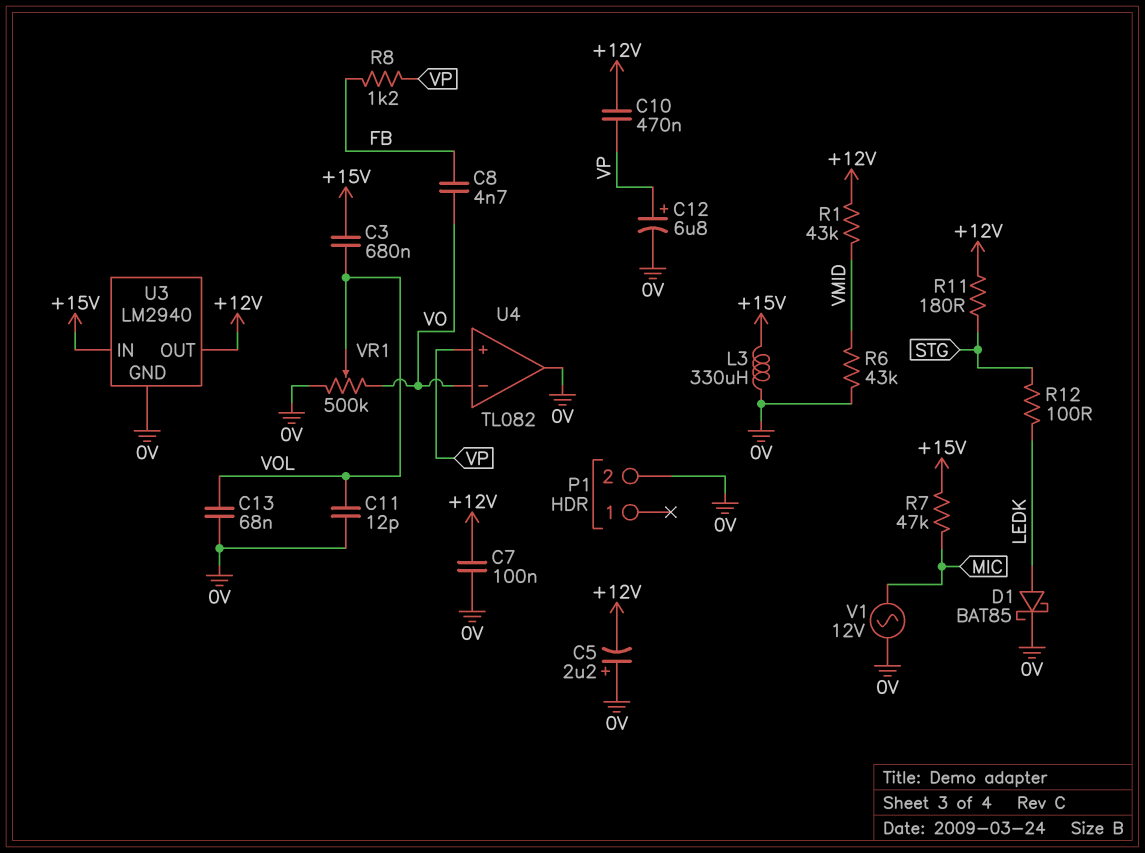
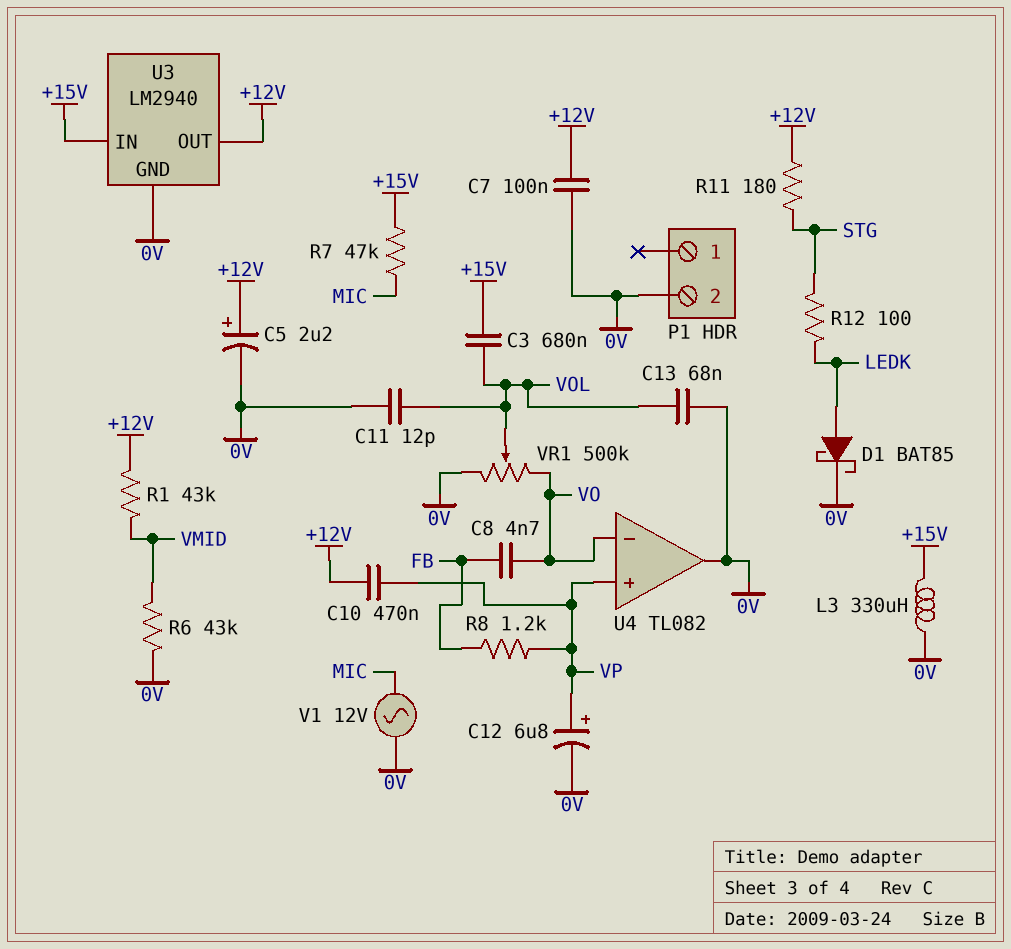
C5: 2.2uF (plus 0V, minus +12V) -> 2.2uF (plus +12V, minus 0V)

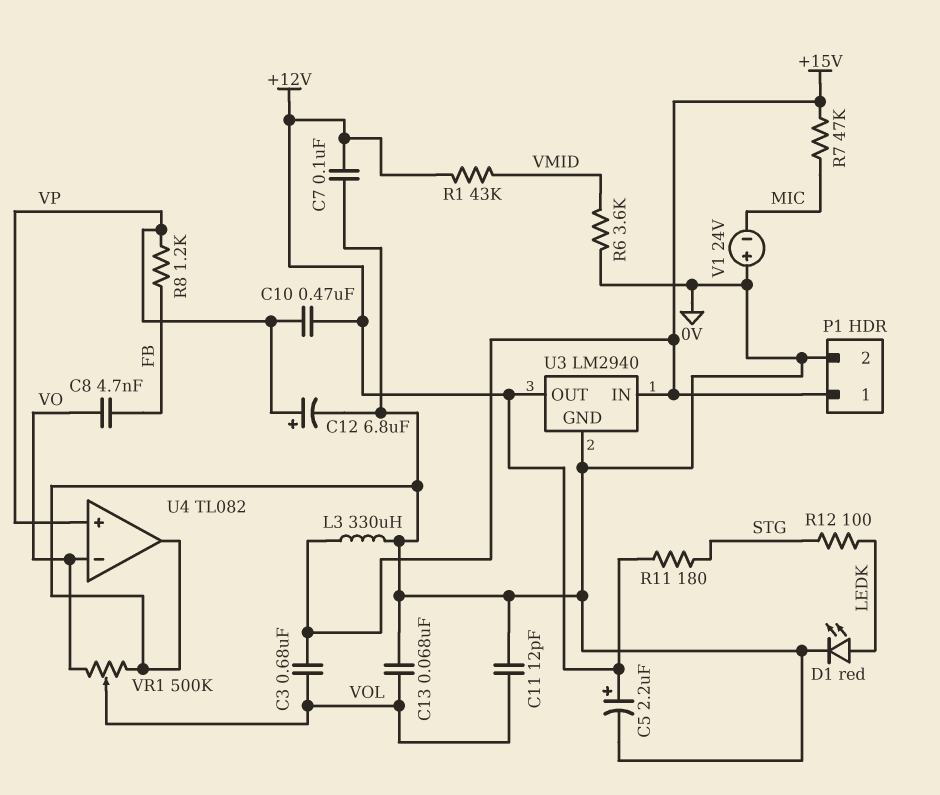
D1: schottky BAT85 (A LEDK, K 0V) -> LED red (A LEDK, K 0V)
P1 pin 1: none -> +15V
R6: 43k (0V, VMID) -> 3.6k (0V, VMID)
V1: AC 12V (0V, MIC) -> 24V (plus 0V, minus MIC)

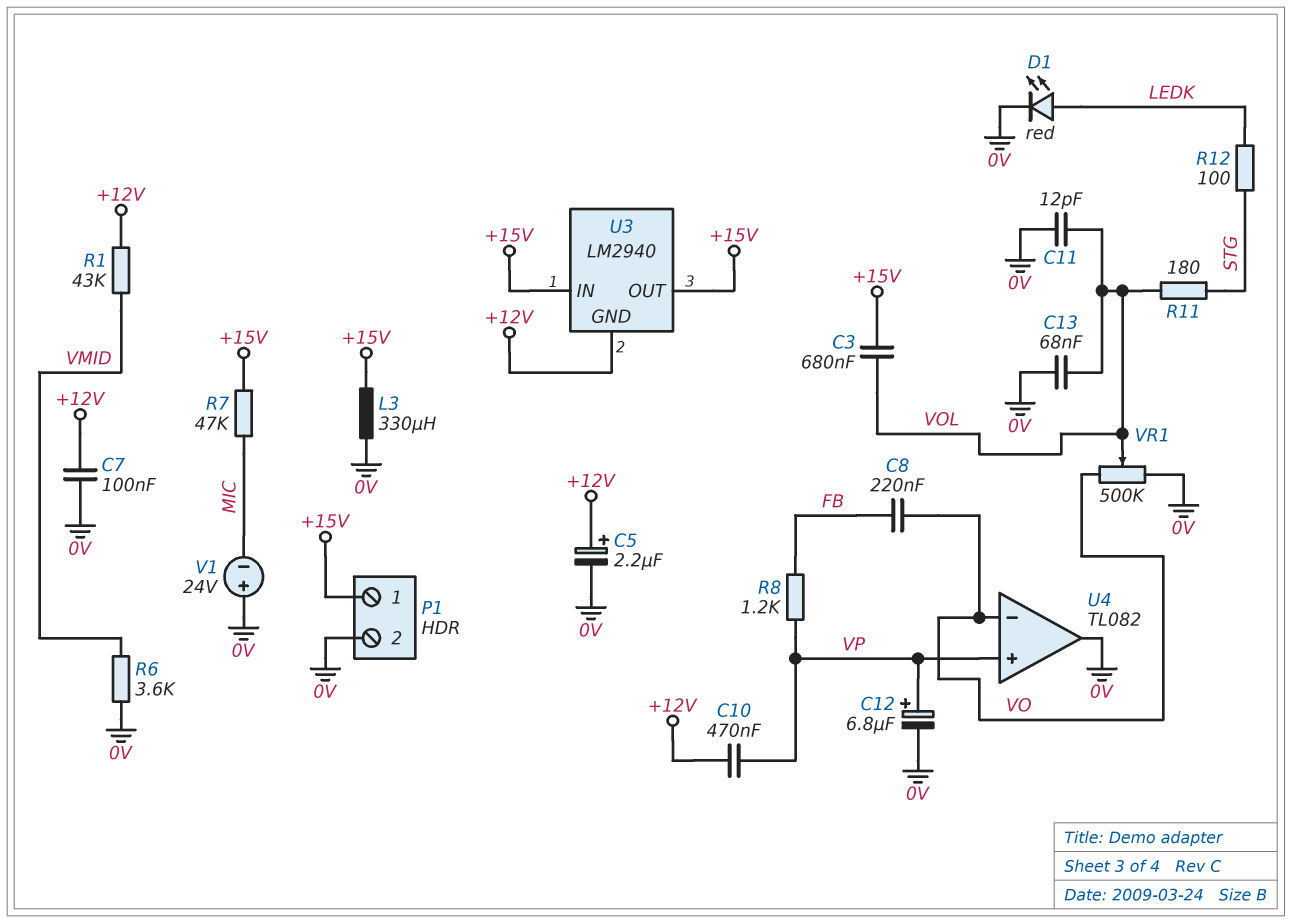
C8: 4.7nF (FB, VO) -> 220nF (FB, VO)
R11: 180 (+12V, STG) -> 180 (STG, VOL)
U3 pin GND: 0V -> +12V
U3 pin OUT: +12V -> +15V

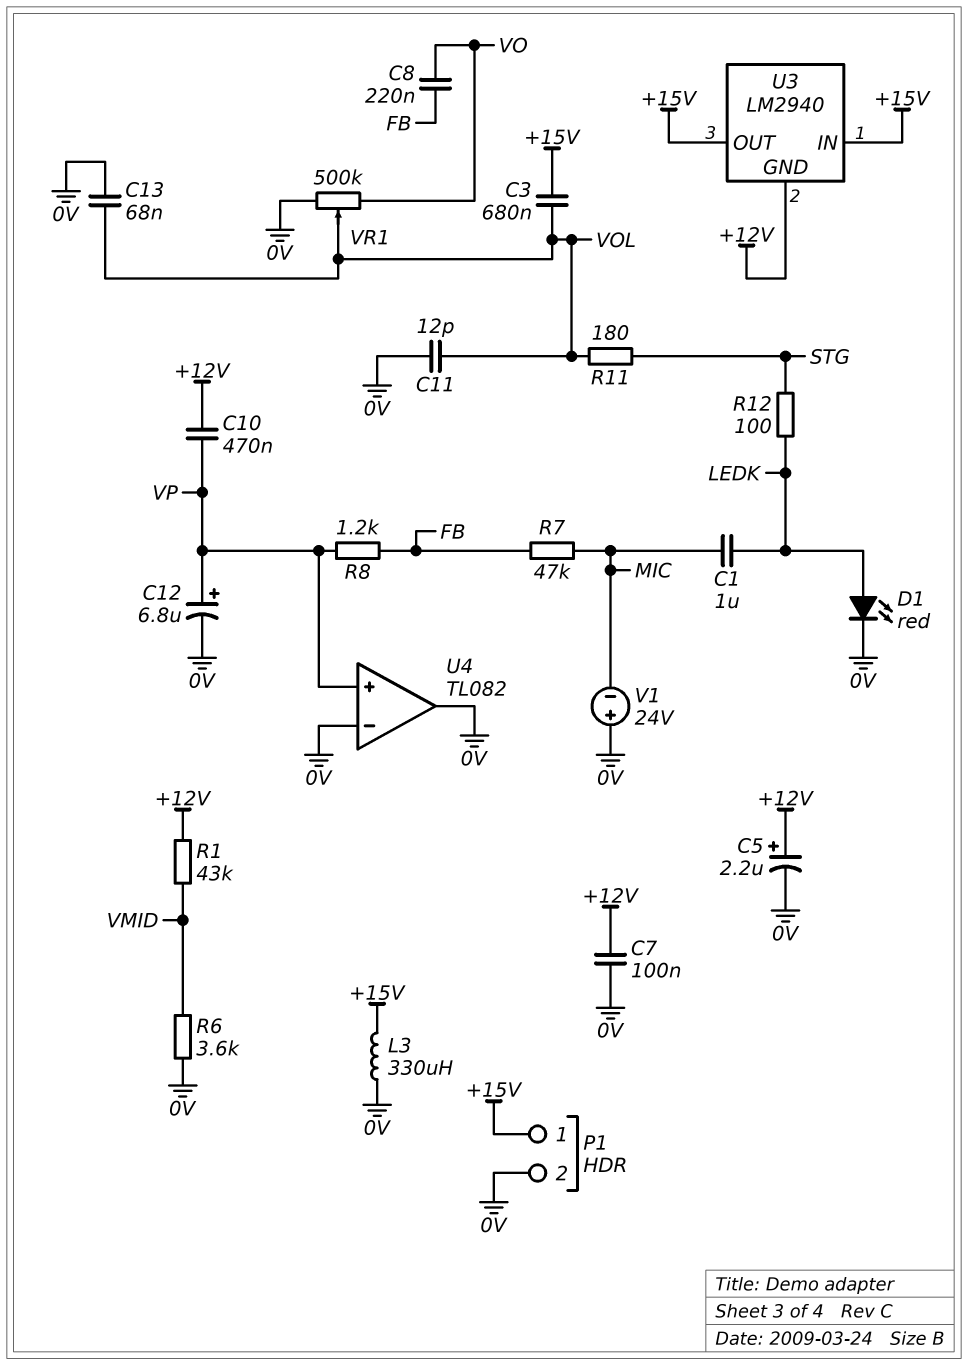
C1: none -> 1uF (LEDK, MIC)
R7: 47k (+15V, MIC) -> 47k (FB, MIC)
U4 pin in-: VO -> 0V

